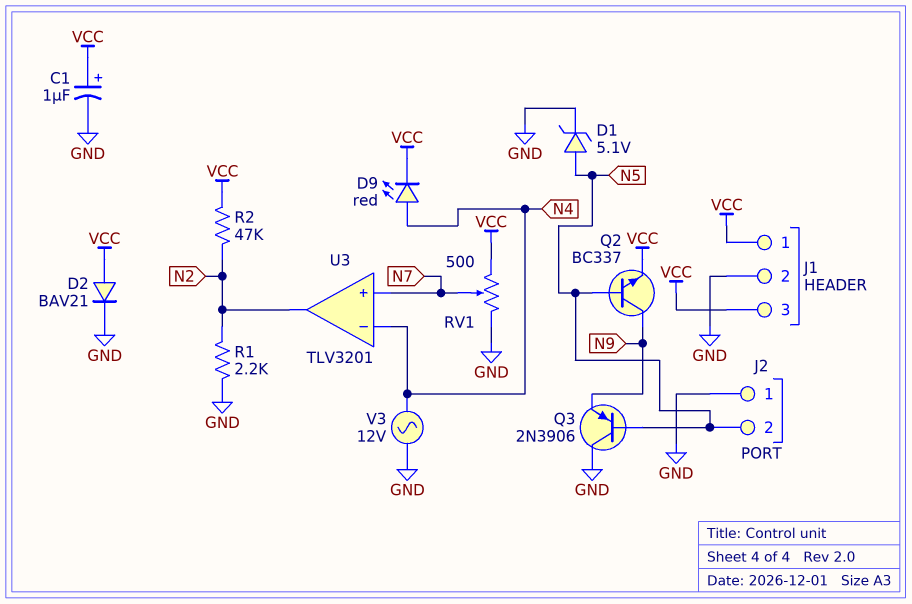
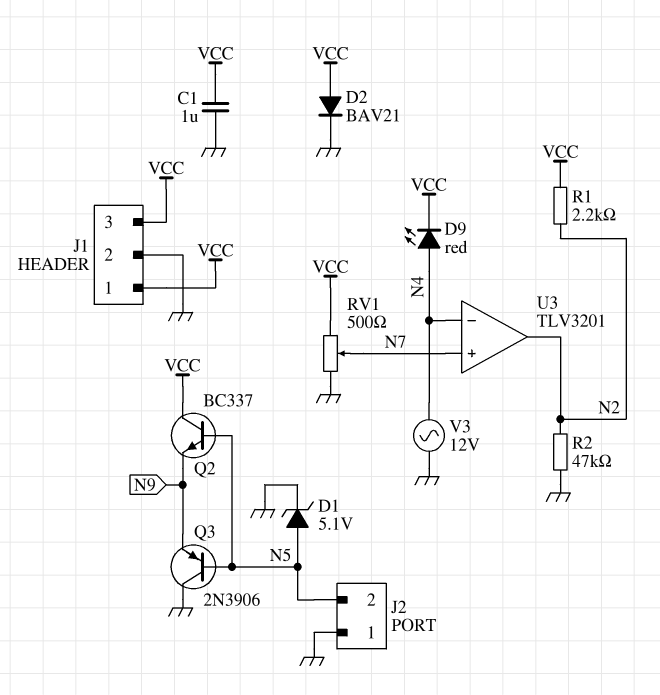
C1: 1uF (plus VCC, minus GND) -> 1uF (GND, VCC)
Q2: NPN BC337 (B N5, C N9, E VCC) -> NPN BC337 (B N5, C VCC, E N9)
R1: 2.2k (GND, N2) -> 2.2k (N2, VCC)
R2: 47k (N2, VCC) -> 47k (GND, N2)

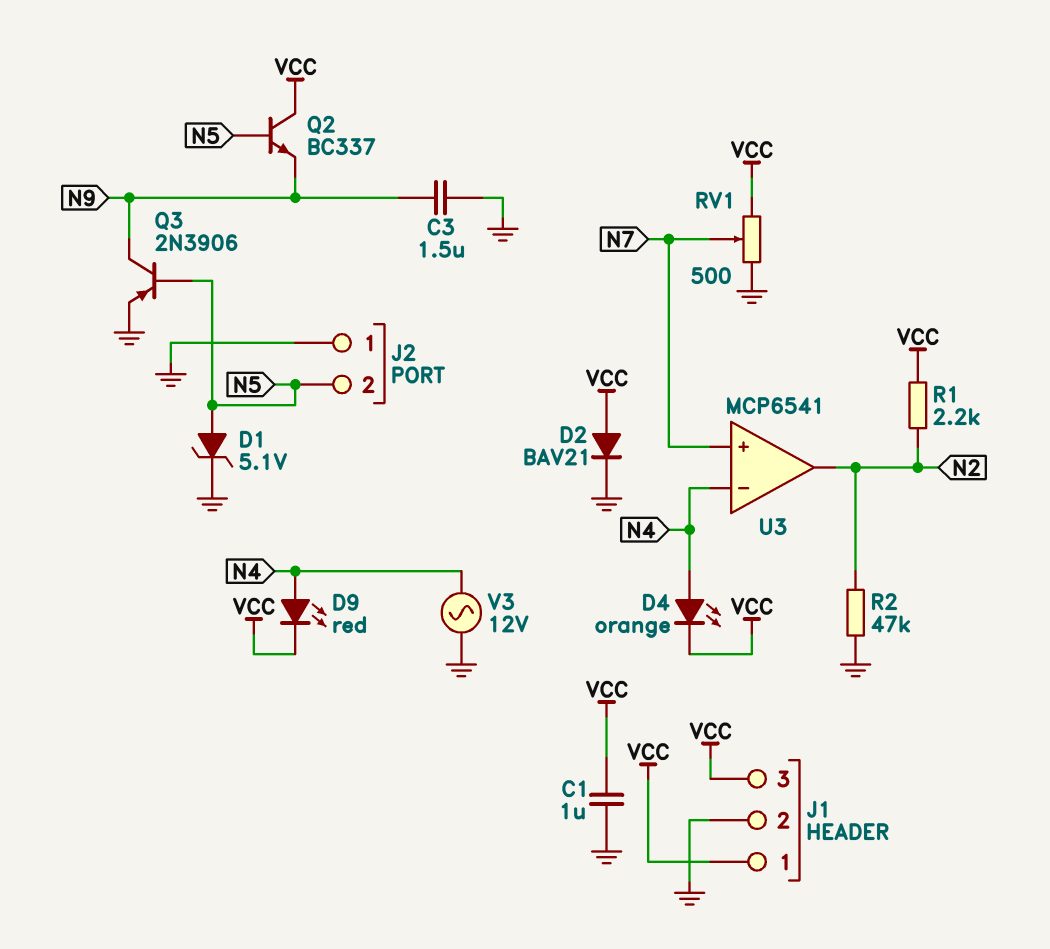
C3: none -> 1.5uF (GND, N9)
D4: none -> LED orange (A N4, K VCC)
Q3: PNP 2N3906 (B N5, C GND, E N9) -> PNP 2N3906 (B N5, C N9, E GND)
U3: TLV3201 -> MCP6541

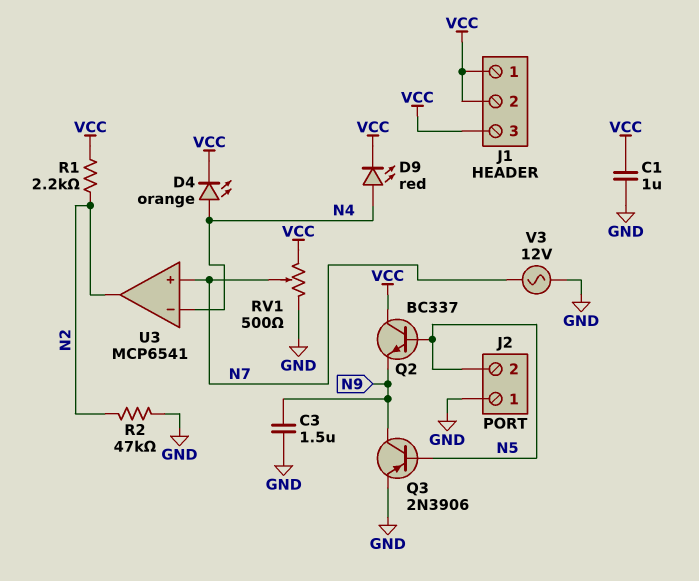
D1: zener 5.1V (A N5, K GND) -> none
D2: diode BAV21 (A VCC, K GND) -> none
J1 pin 2: GND -> VCC
V3: AC 12V (GND, N4) -> AC 12V (GND, N7)

